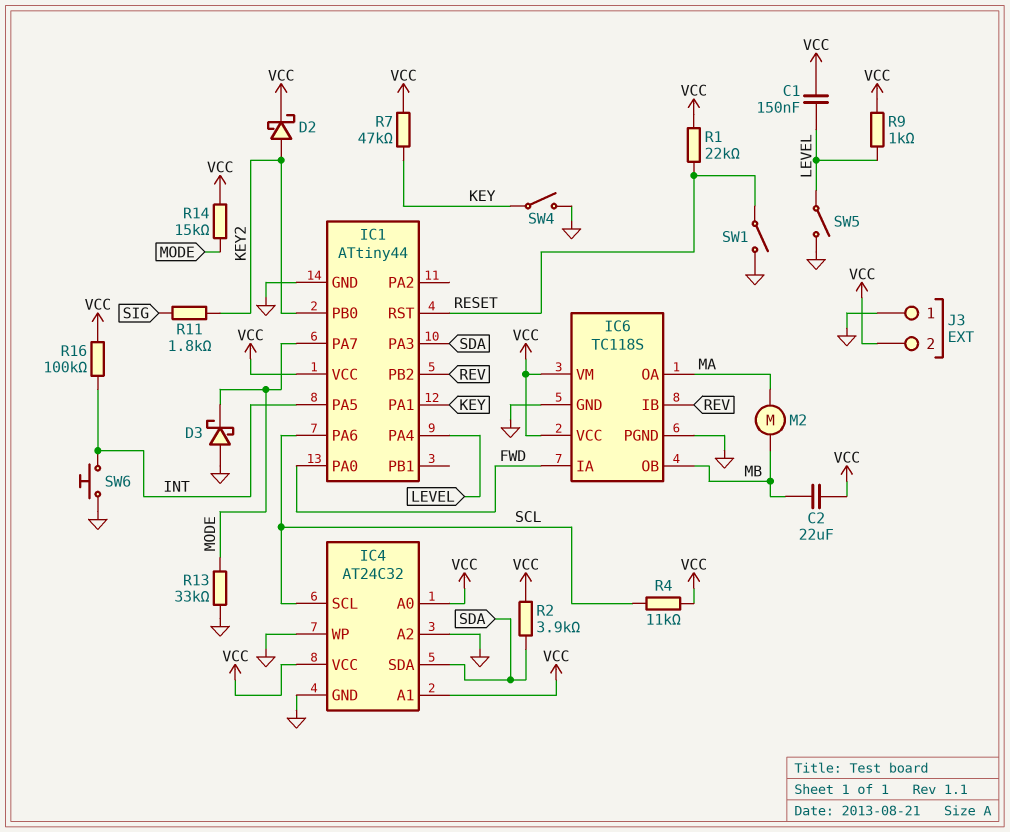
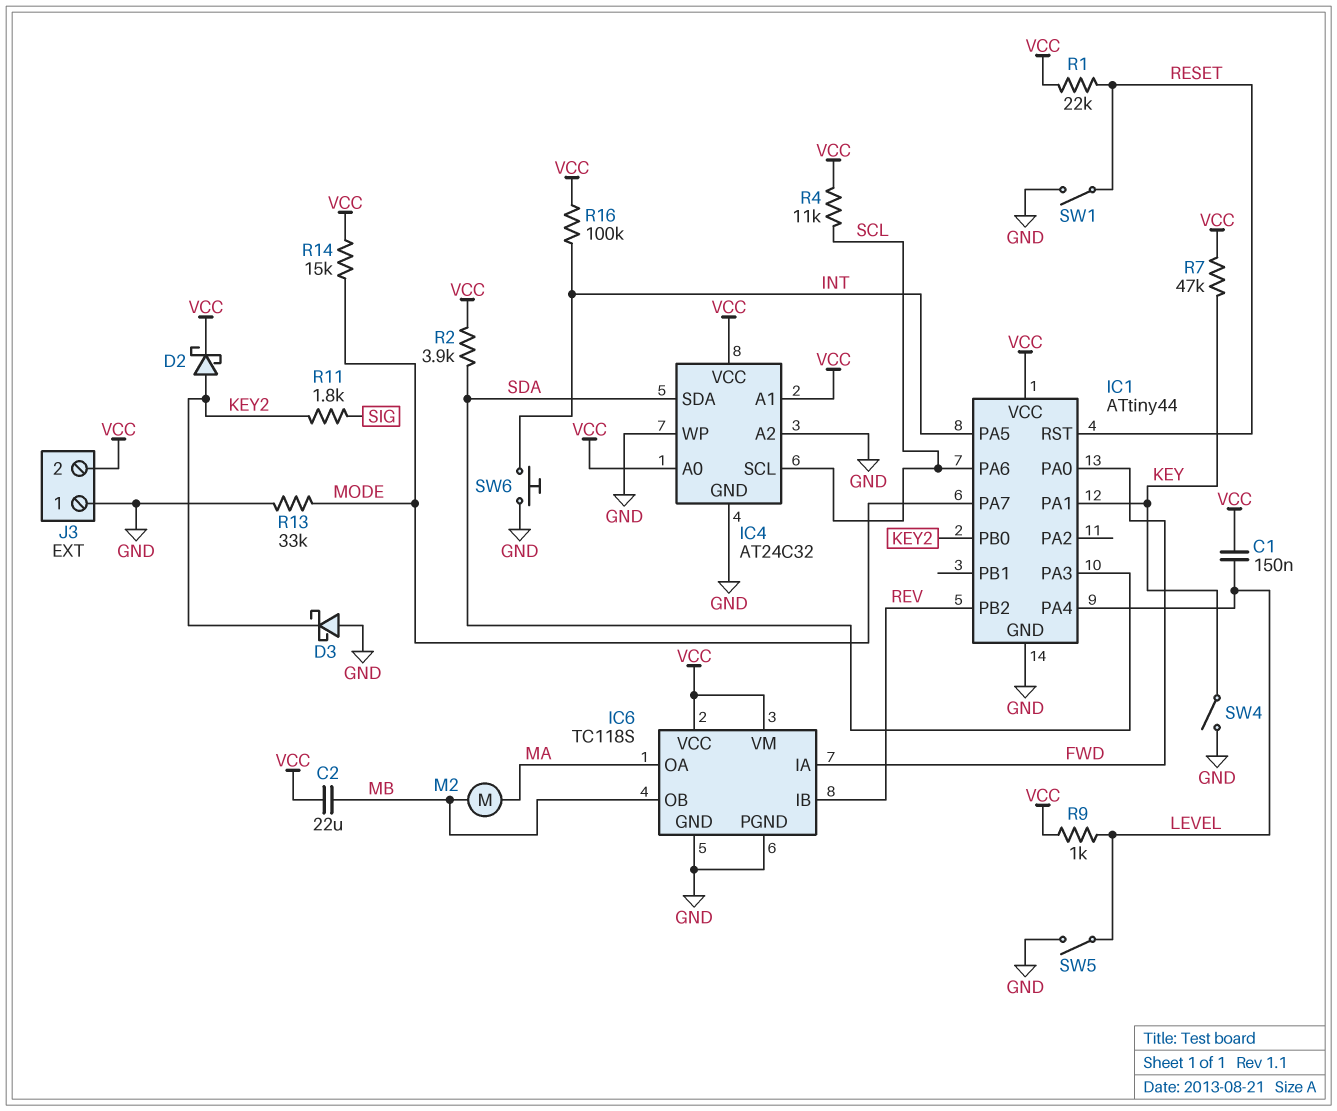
D3: schottky (A GND, K MODE) -> schottky (A GND, K KEY2)

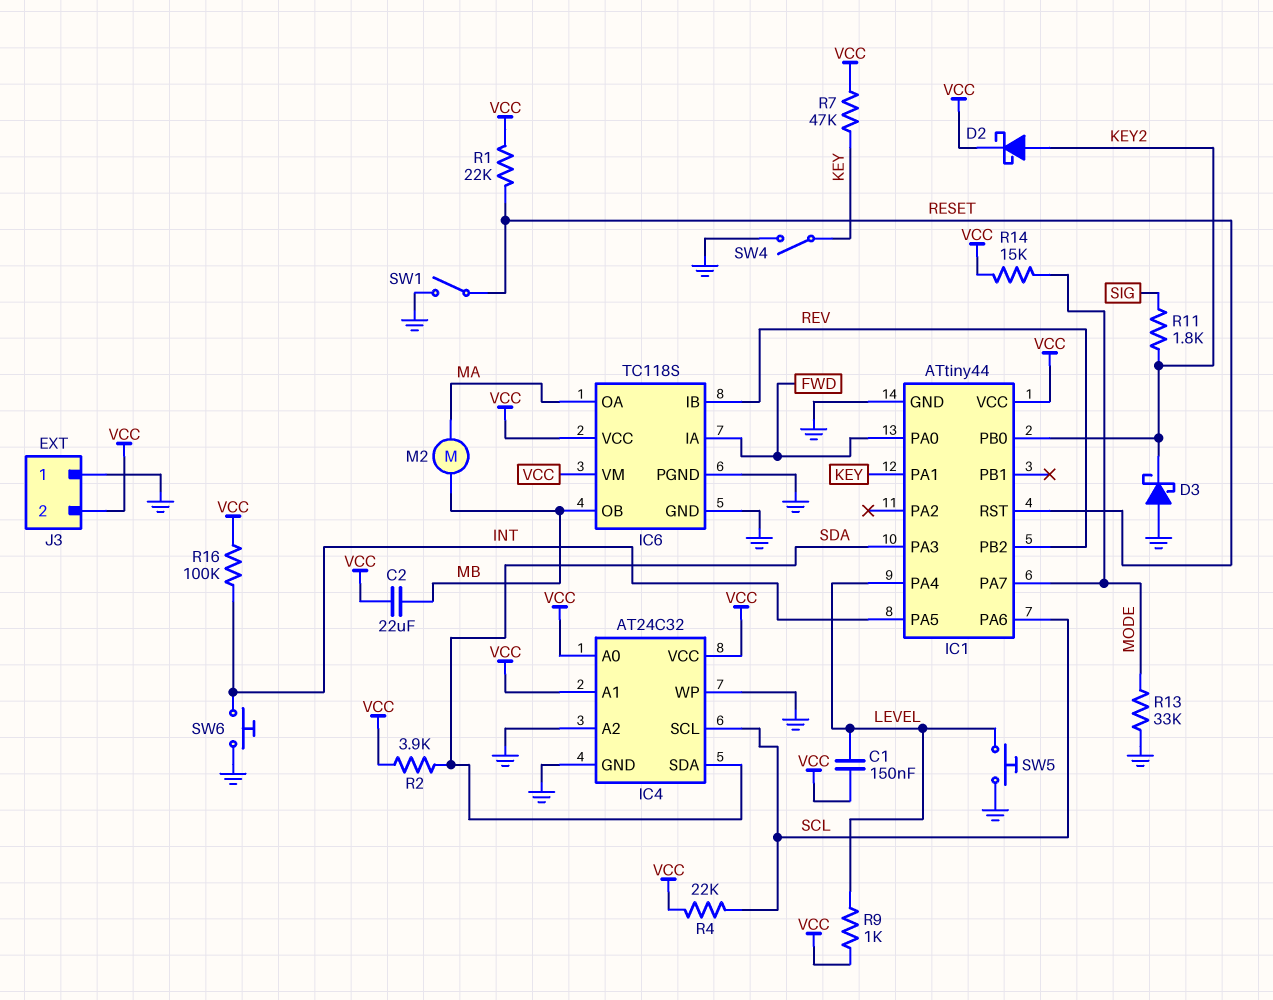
R4: 11k (SCL, VCC) -> 22k (SCL, VCC)
SW5: switch (GND, LEVEL) -> button (GND, LEVEL)

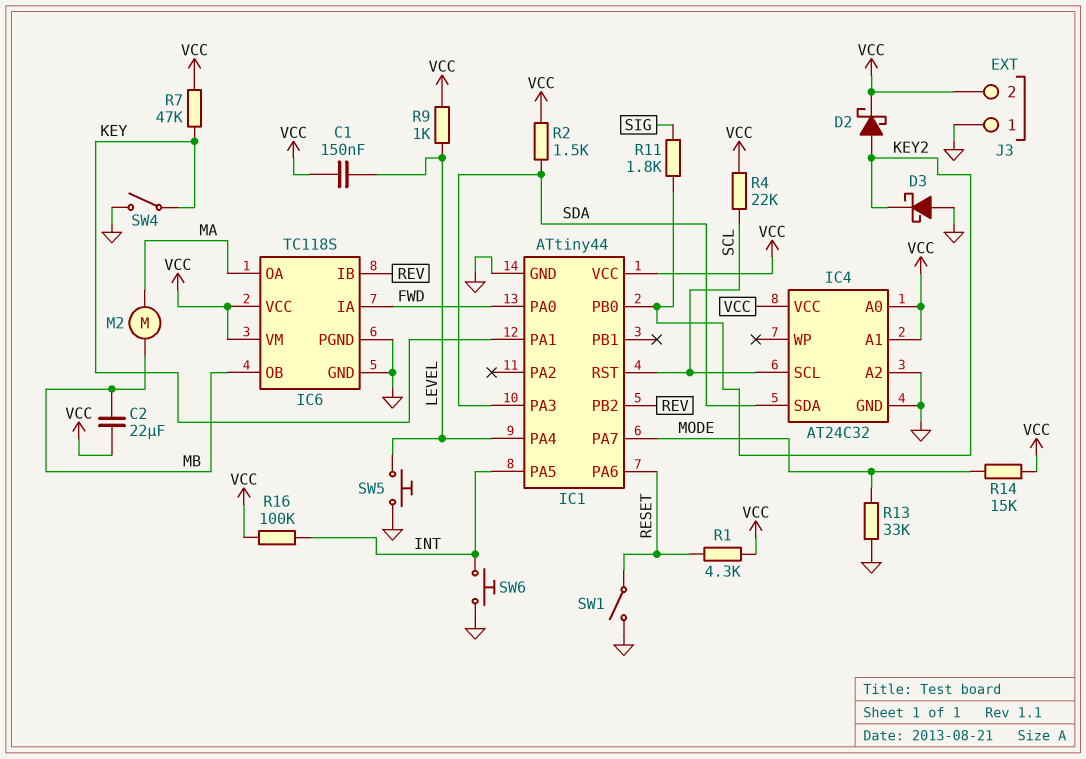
IC1 pin PA6: SCL -> RESET
IC1 pin RST: RESET -> SCL
IC4 pin WP: GND -> none
R1: 22k (RESET, VCC) -> 4.3k (RESET, VCC)
R2: 3.9k (SDA, VCC) -> 1.5k (SDA, VCC)

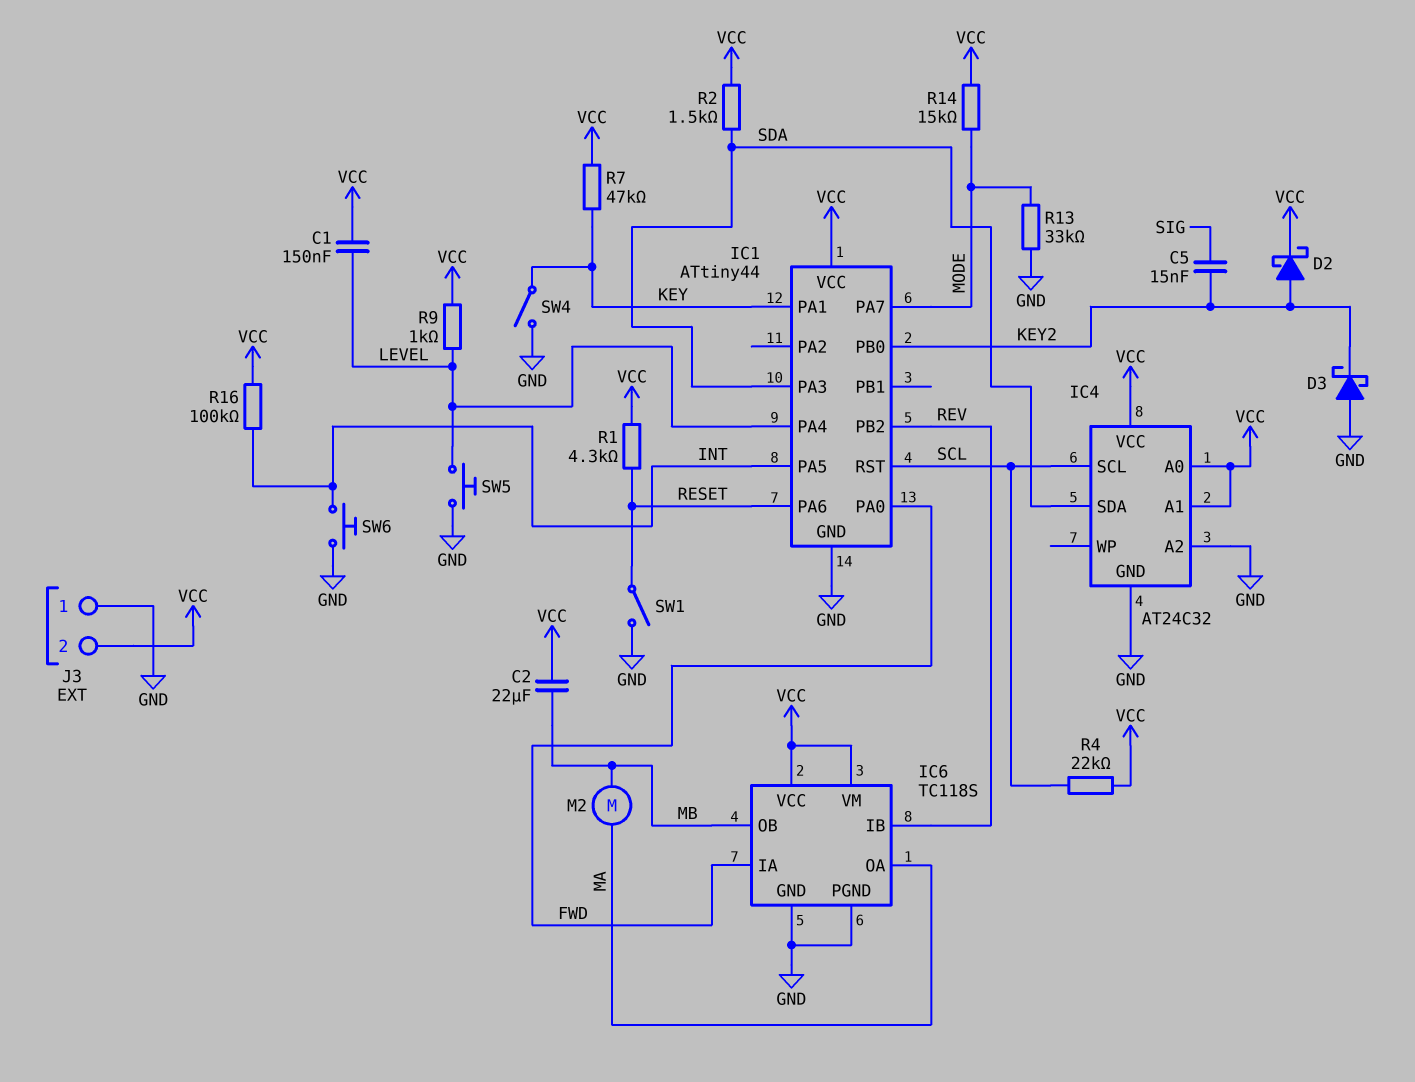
C5: none -> 15nF (KEY2, SIG)
R11: 1.8k (KEY2, SIG) -> none

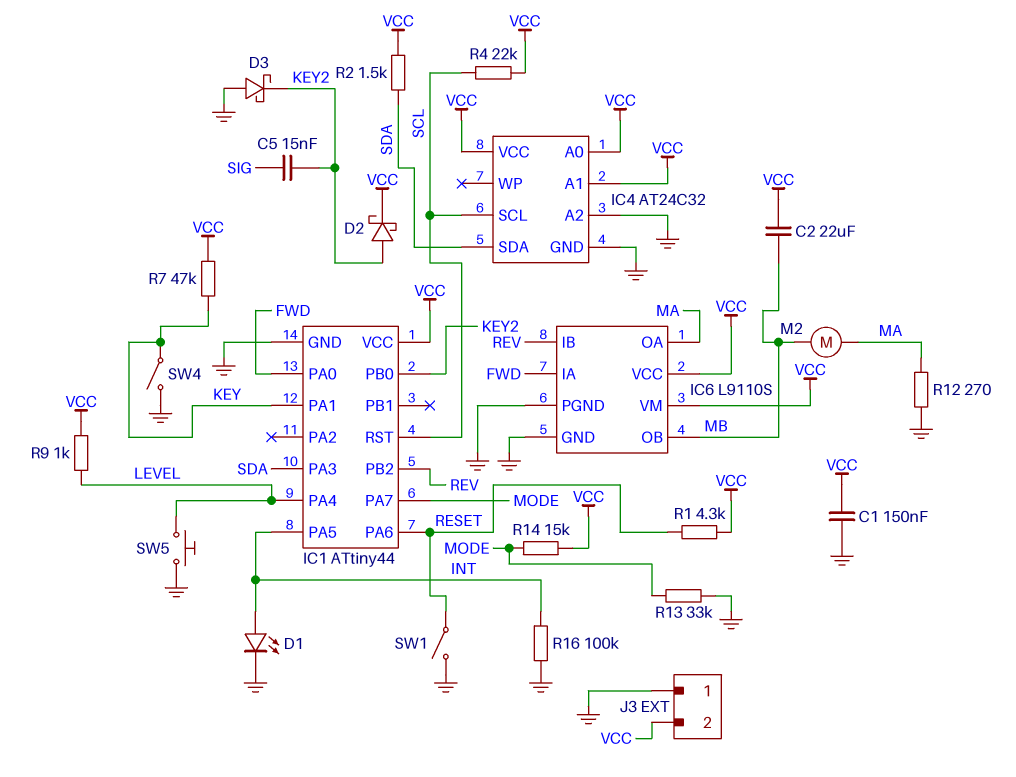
C1: 150nF (LEVEL, VCC) -> 150nF (GND, VCC)
D1: none -> LED (A INT, K GND)
IC6: TC118S -> L9110S
R12: none -> 270 (GND, MA)
R16: 100k (INT, VCC) -> 100k (GND, INT)
SW6: button (GND, INT) -> none

